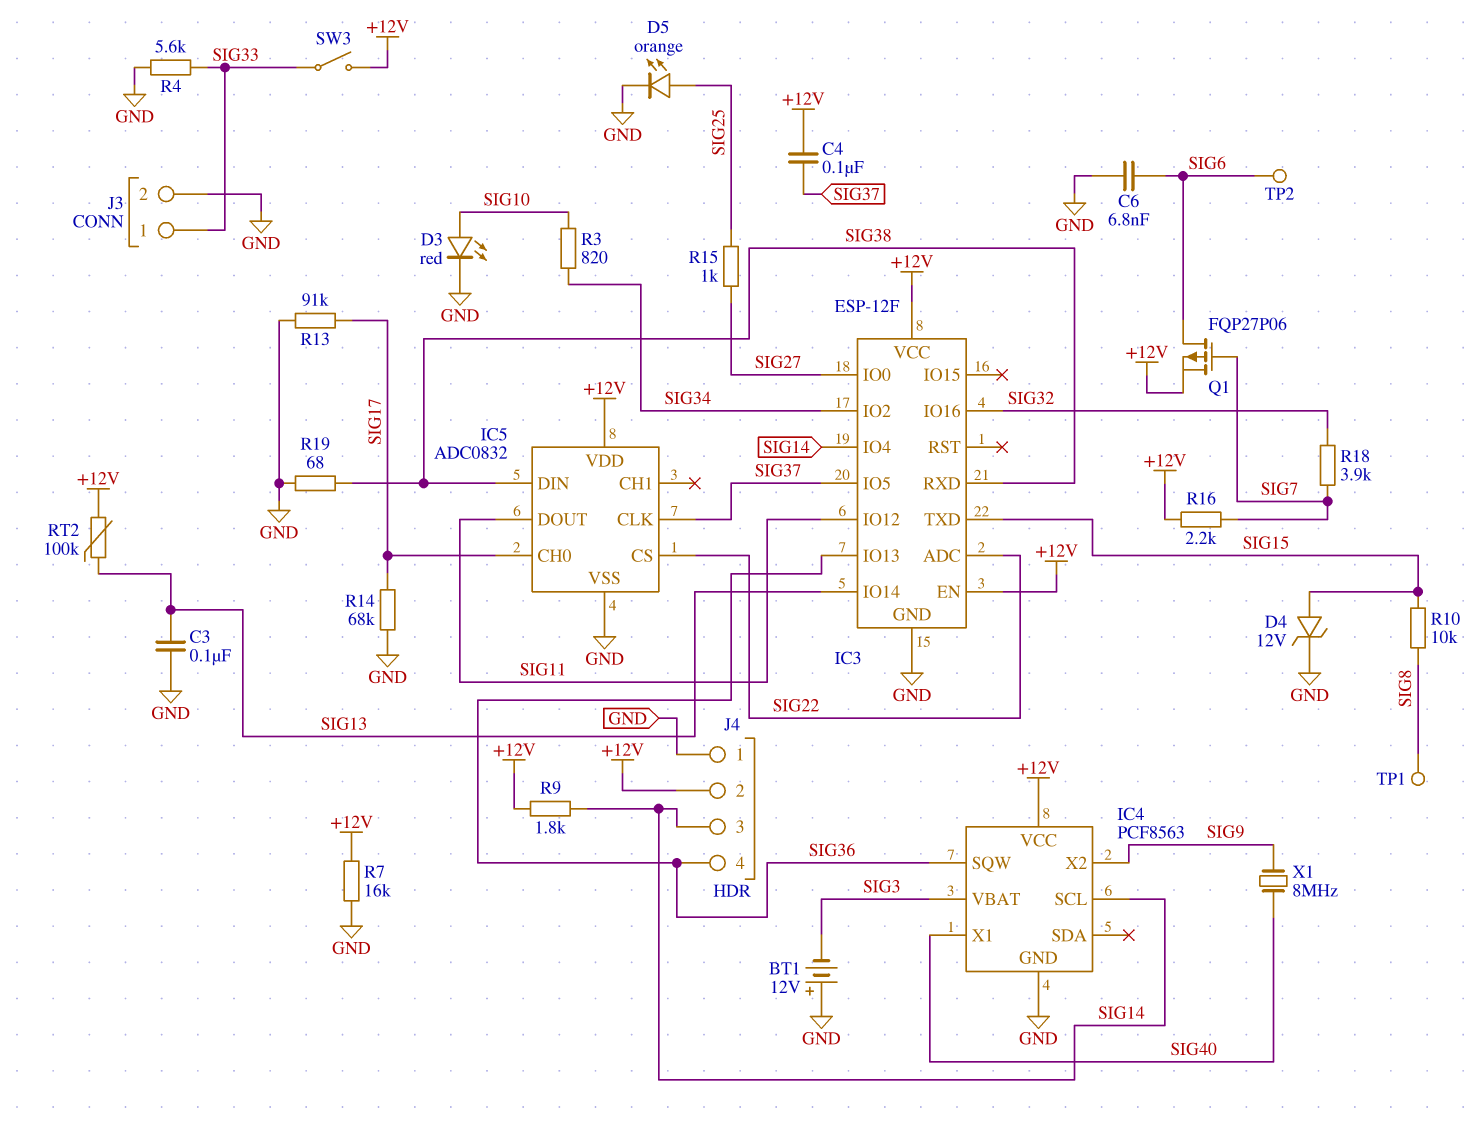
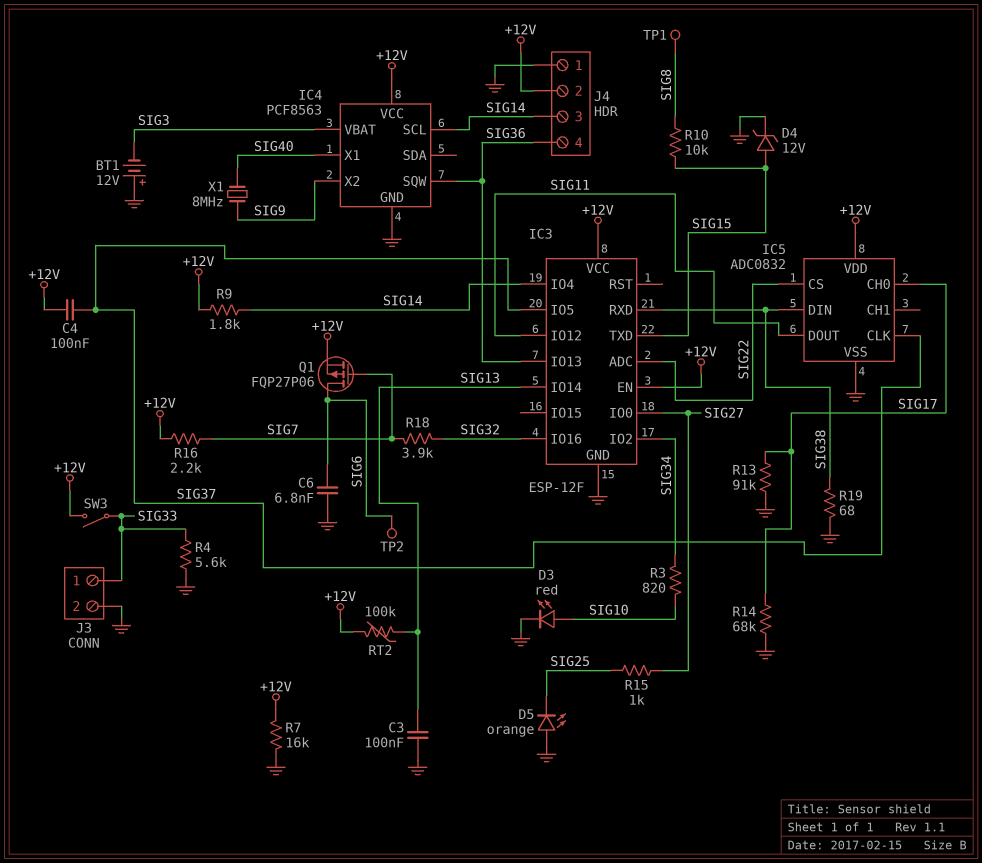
D5: LED orange (A SIG25, K GND) -> LED orange (A GND, K SIG25)

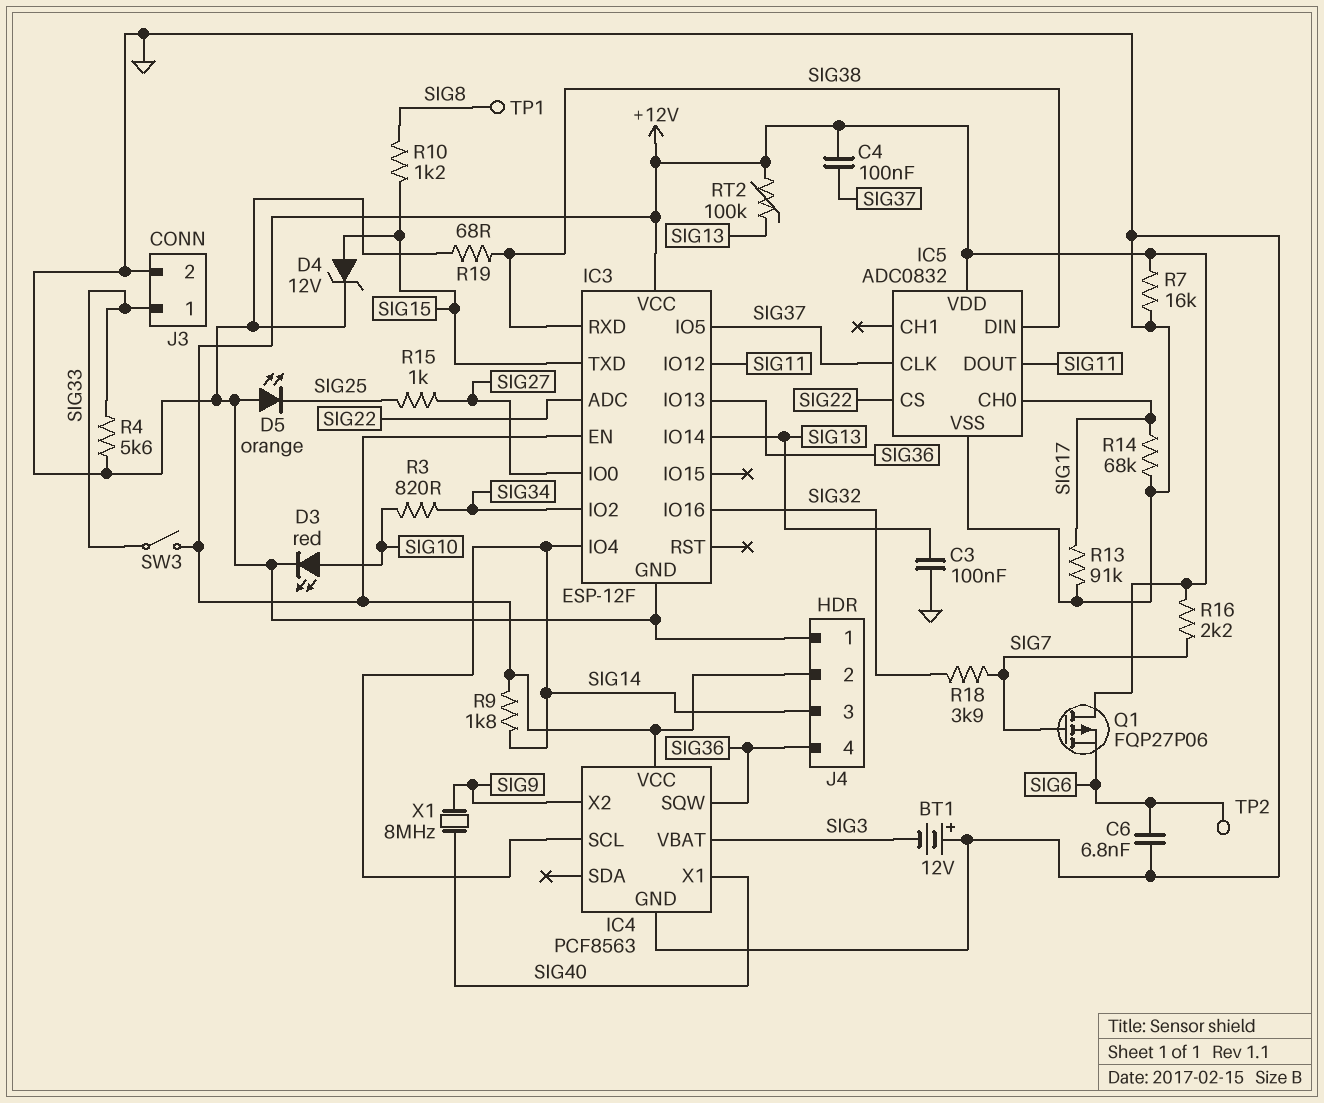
Q1: PMOS FQP27P06 (G SIG7, D SIG6, S +12V) -> PMOS FQP27P06 (G SIG7, D +12V, S SIG6)
R10: 10k (SIG8, SIG15) -> 1.2k (SIG8, SIG15)

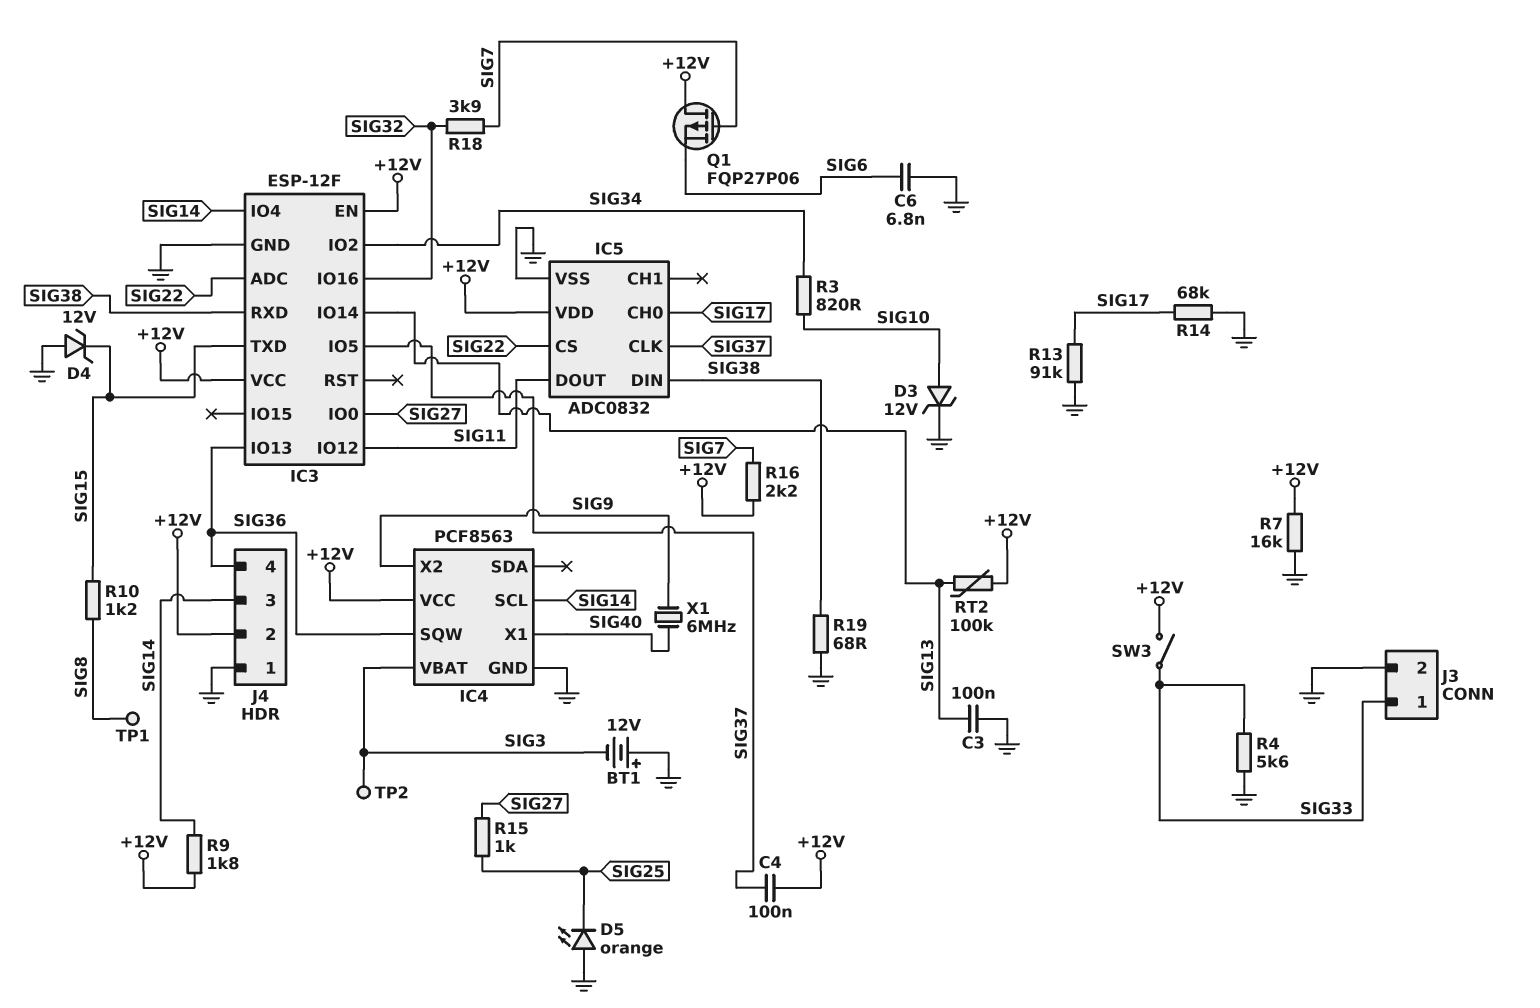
D3: LED red (A SIG10, K GND) -> zener 12V (A SIG10, K GND)
D4: zener 12V (A SIG15, K GND) -> zener 12V (A GND, K SIG15)
TP2: test point (SIG6) -> test point (SIG3)
X1: 8MHz (SIG9, SIG40) -> 6MHz (SIG9, SIG40)

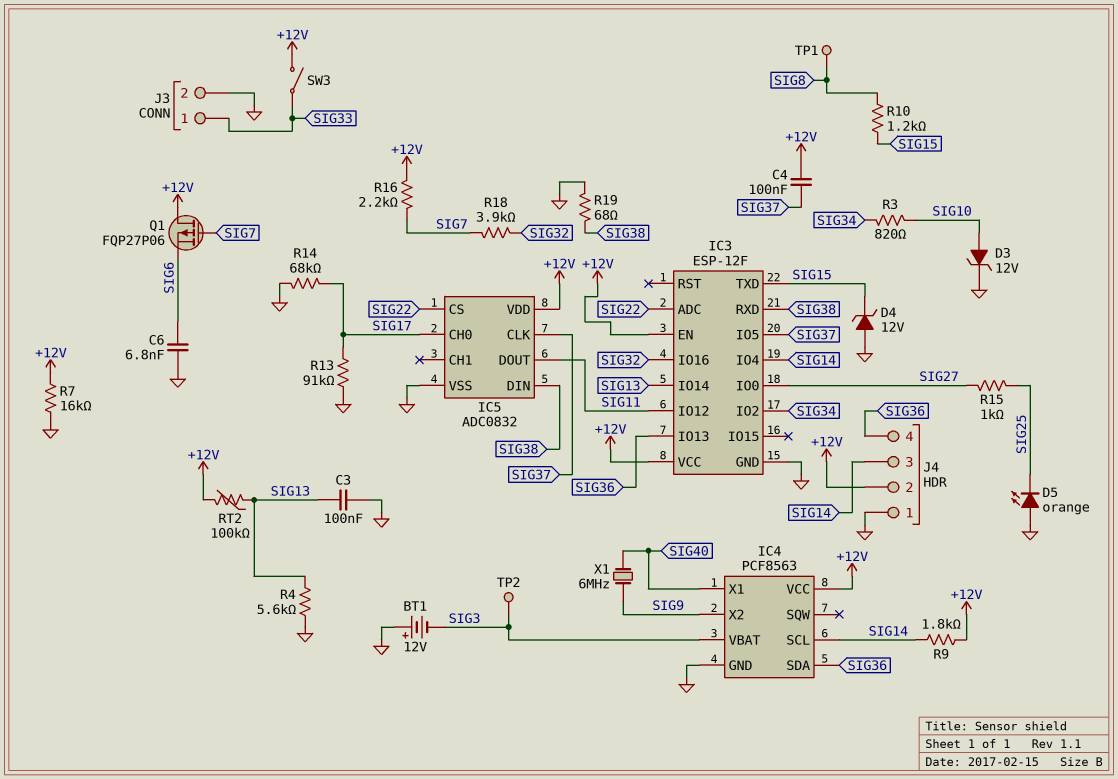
IC4 pin SDA: none -> SIG36
IC4 pin SQW: SIG36 -> none
R4: 5.6k (GND, SIG33) -> 5.6k (GND, SIG13)

